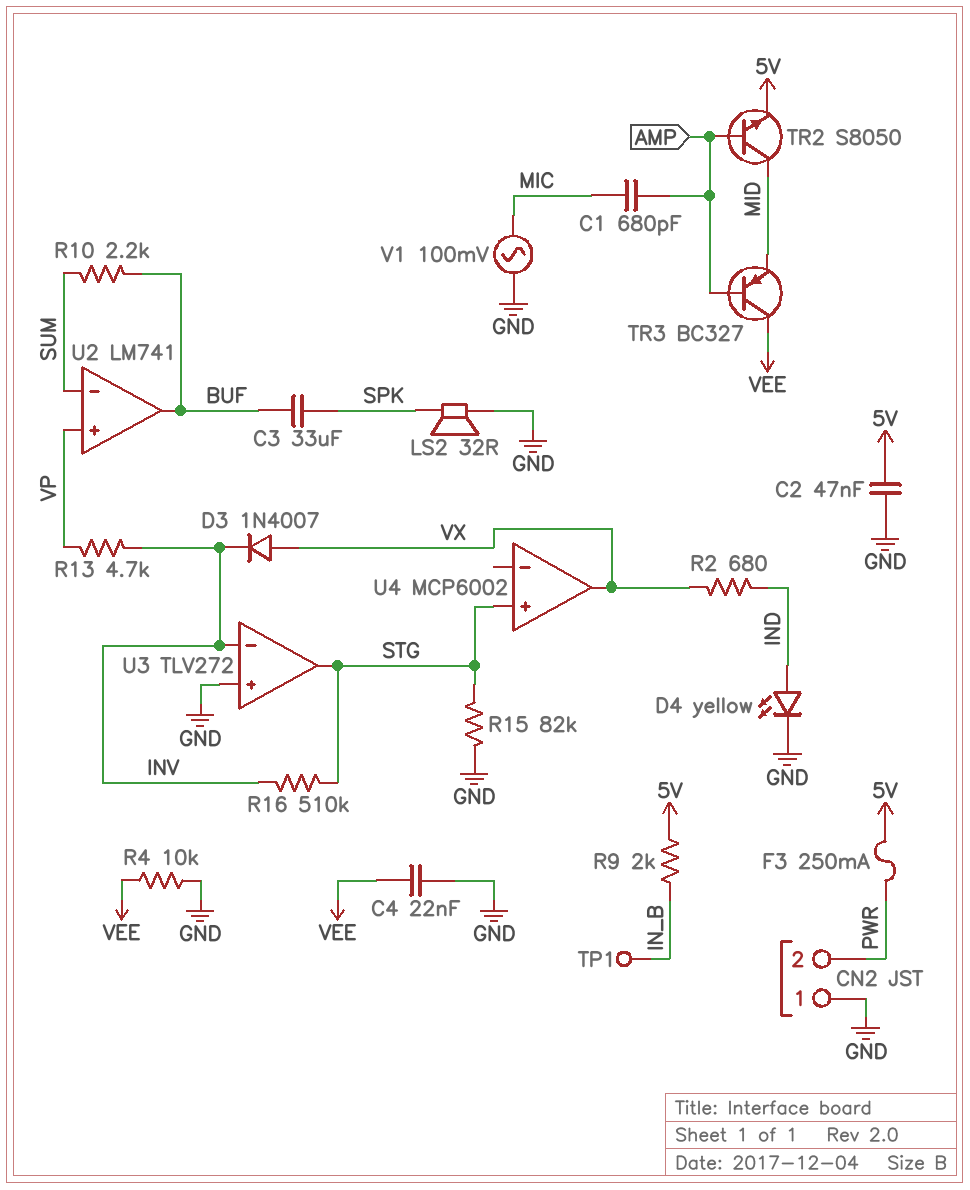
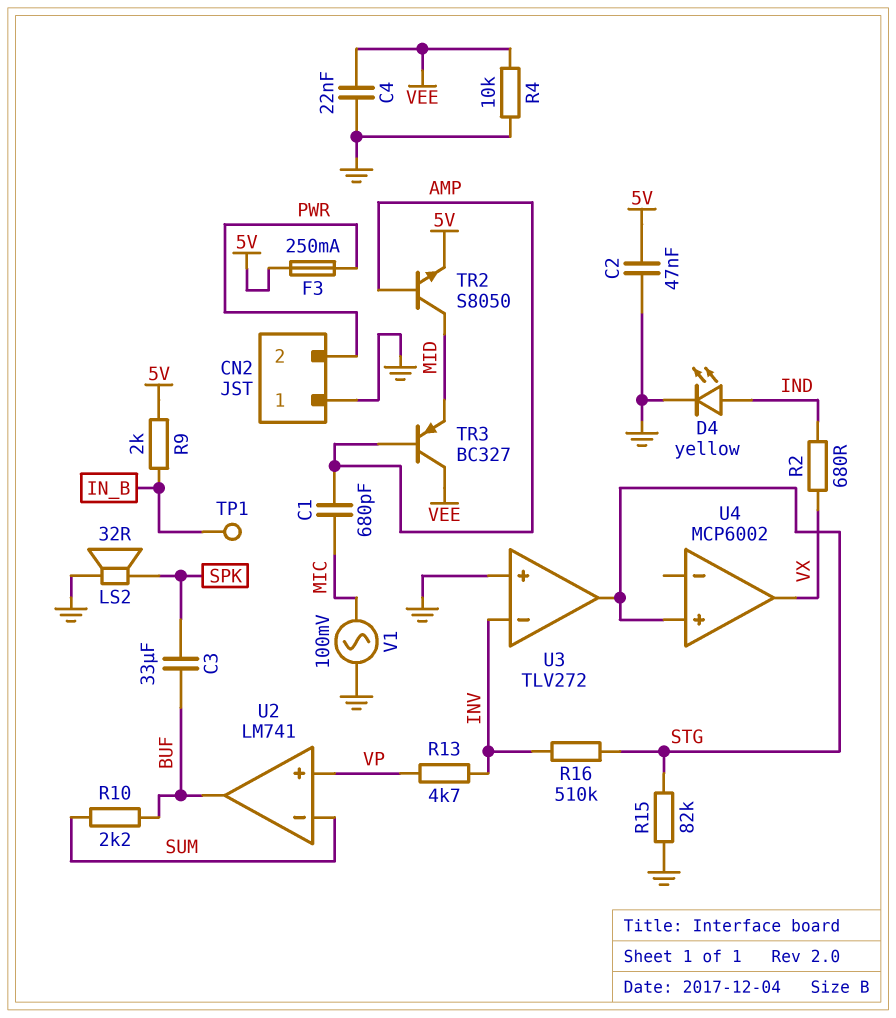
D3: diode 1N4007 (A VX, K INV) -> none

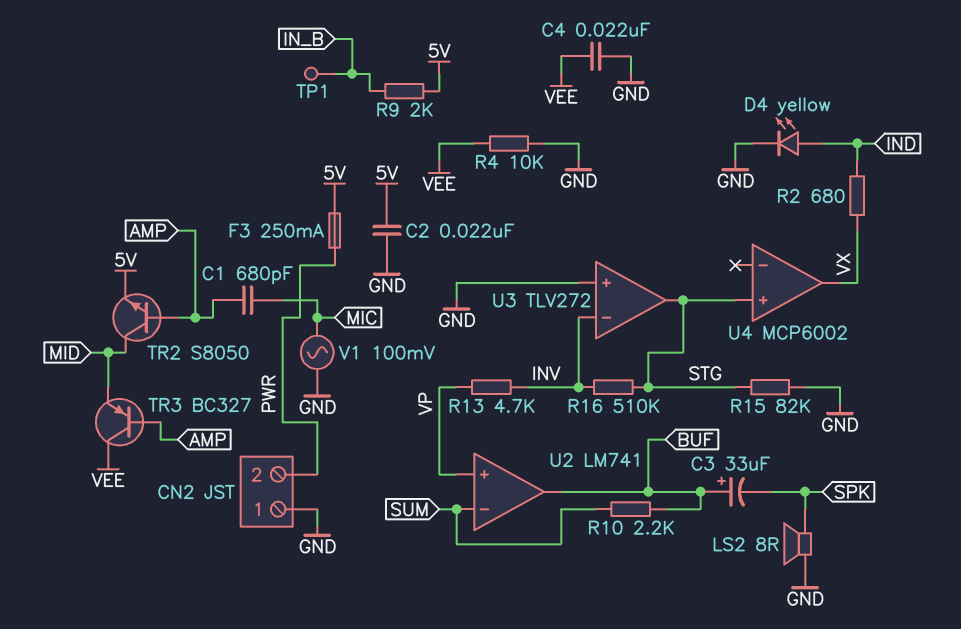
C2: 47nF (5V, GND) -> 22nF (5V, GND)
C3: 33uF (BUF, SPK) -> 33uF (plus BUF, minus SPK)
LS2: speaker 32R (GND, SPK) -> speaker 8R (GND, SPK)

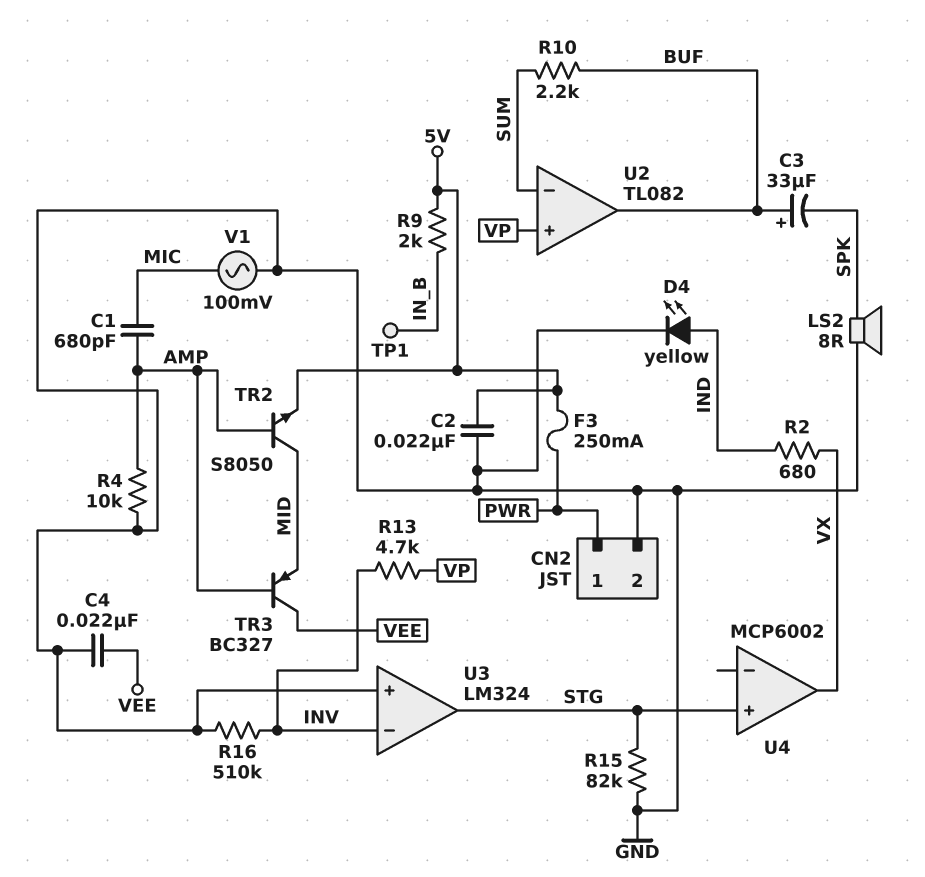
CN2 pin 1: GND -> PWR
CN2 pin 2: PWR -> GND
R4: 10k (GND, VEE) -> 10k (AMP, GND)
R16: 510k (INV, STG) -> 510k (GND, INV)
U2: LM741 -> TL082
U3: TLV272 -> LM324

